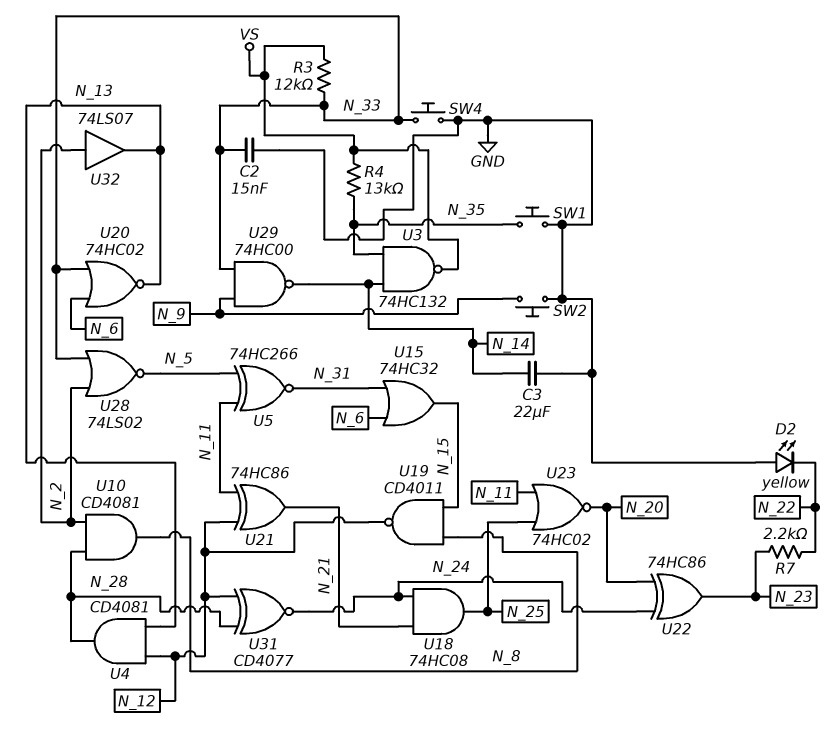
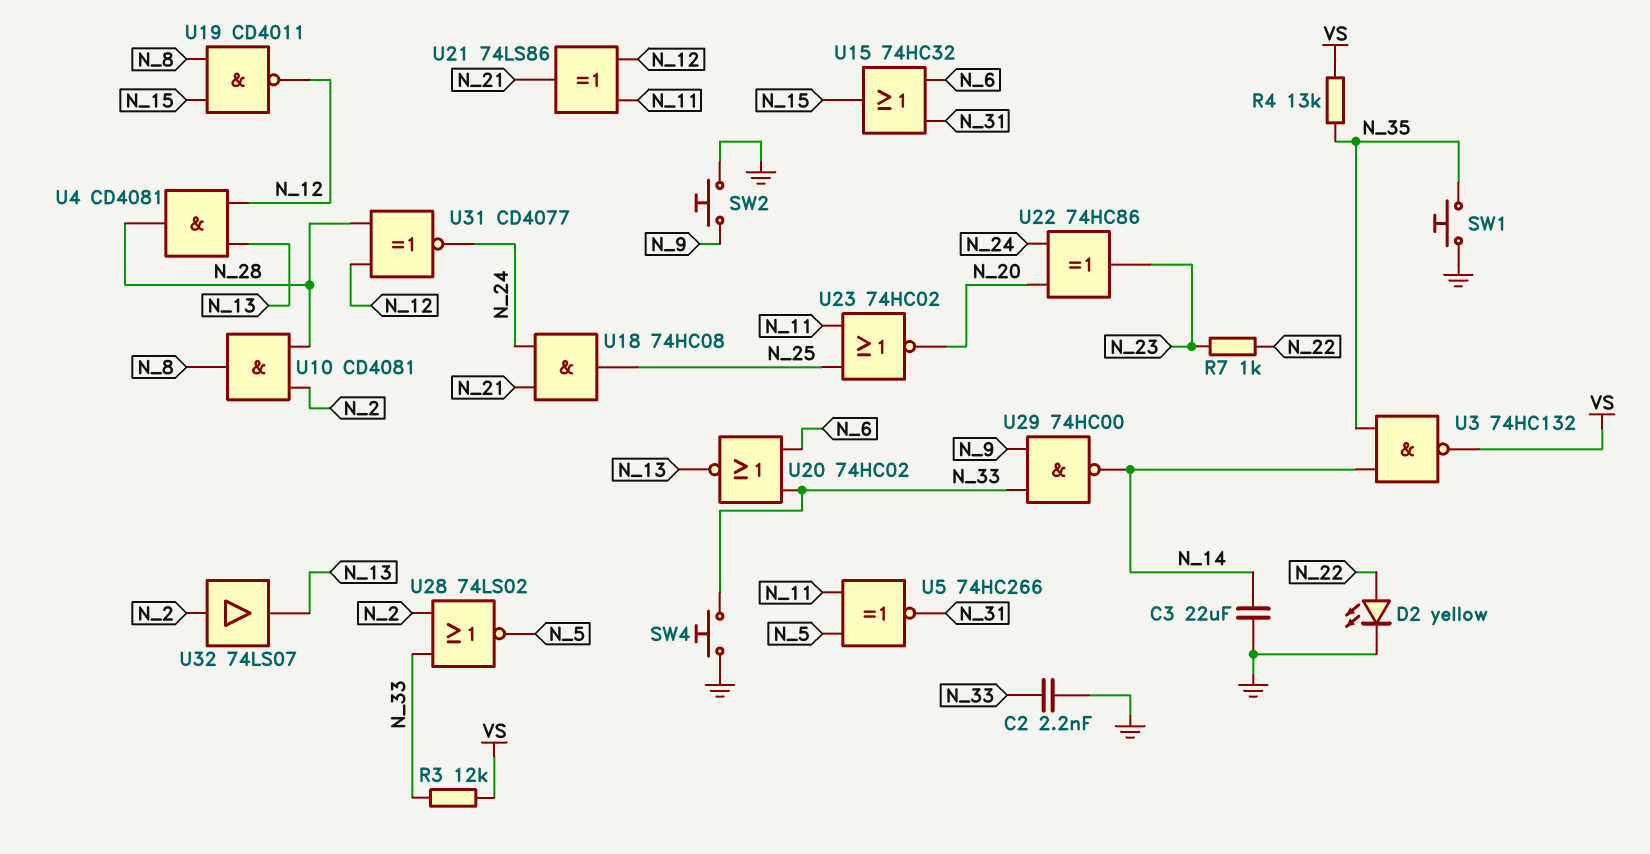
C2: 15nF (GND, N_33) -> 2.2nF (GND, N_33)
D2: LED yellow (A GND, K N_22) -> LED yellow (A N_22, K GND)
R7: 2.2k (N_22, N_23) -> 1k (N_22, N_23)
U21: XOR 74HC86 (in N_11, in N_12, out N_21) -> XOR 74LS86 (in N_11, in N_12, out N_21)

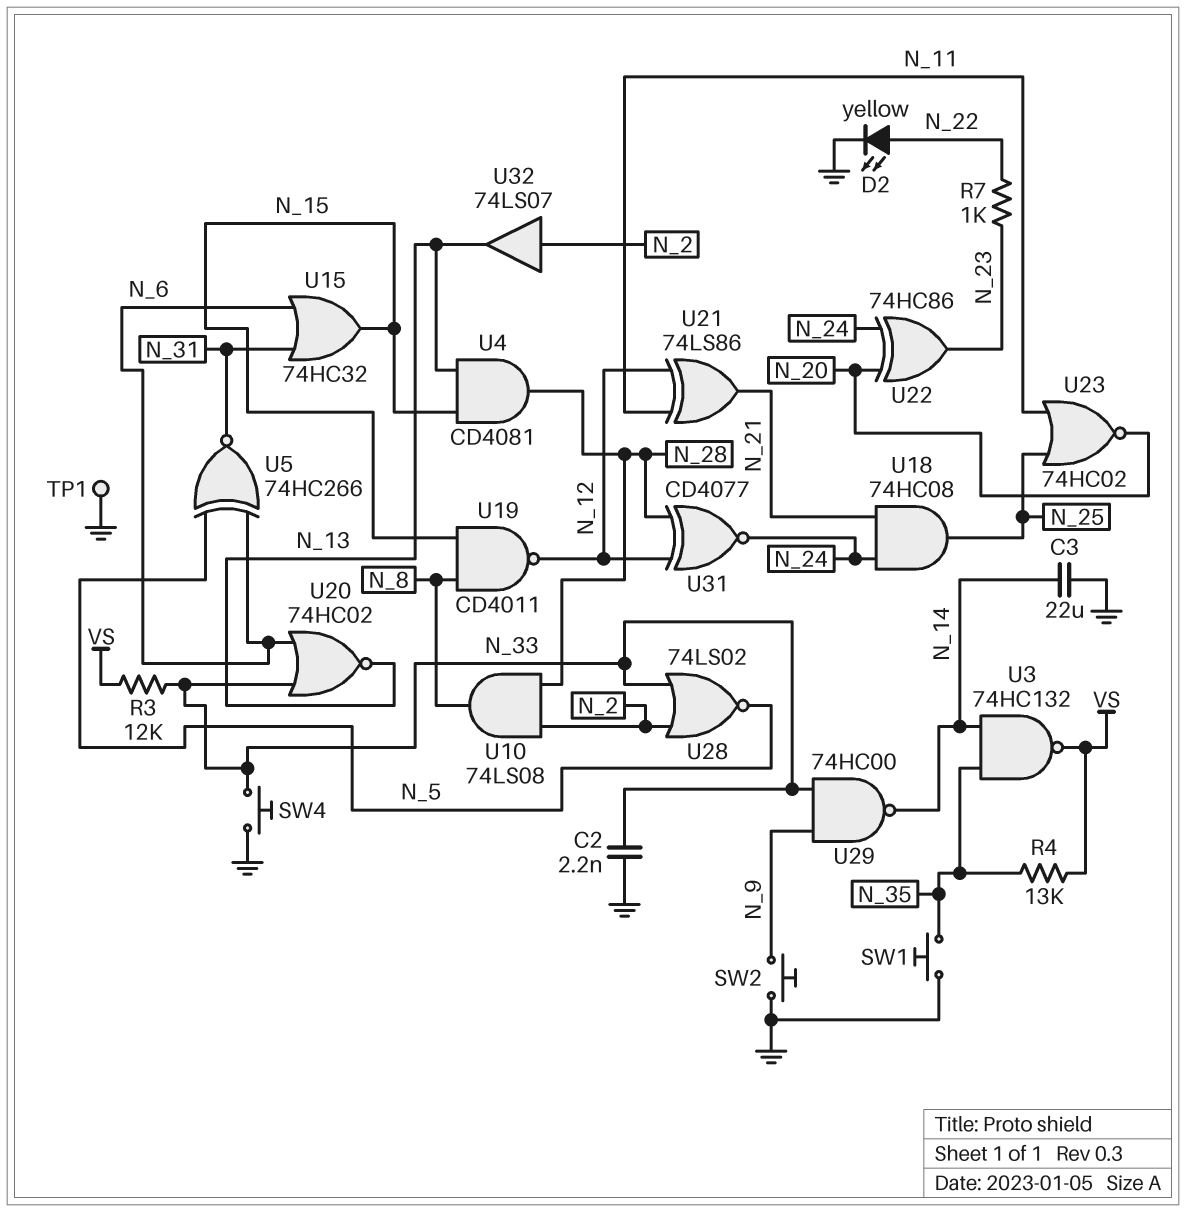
TP1: none -> test point (GND)
U4: AND CD4081 (in N_12, in N_13, out N_28) -> AND CD4081 (in N_13, in N_15, out N_28)
U5: XNOR 74HC266 (in N_5, in N_11, out N_31) -> XNOR 74HC266 (in N_5, in N_6, out N_31)
U10: AND CD4081 (in N_2, in N_28, out N_8) -> AND 74LS08 (in N_2, in N_28, out N_8)

